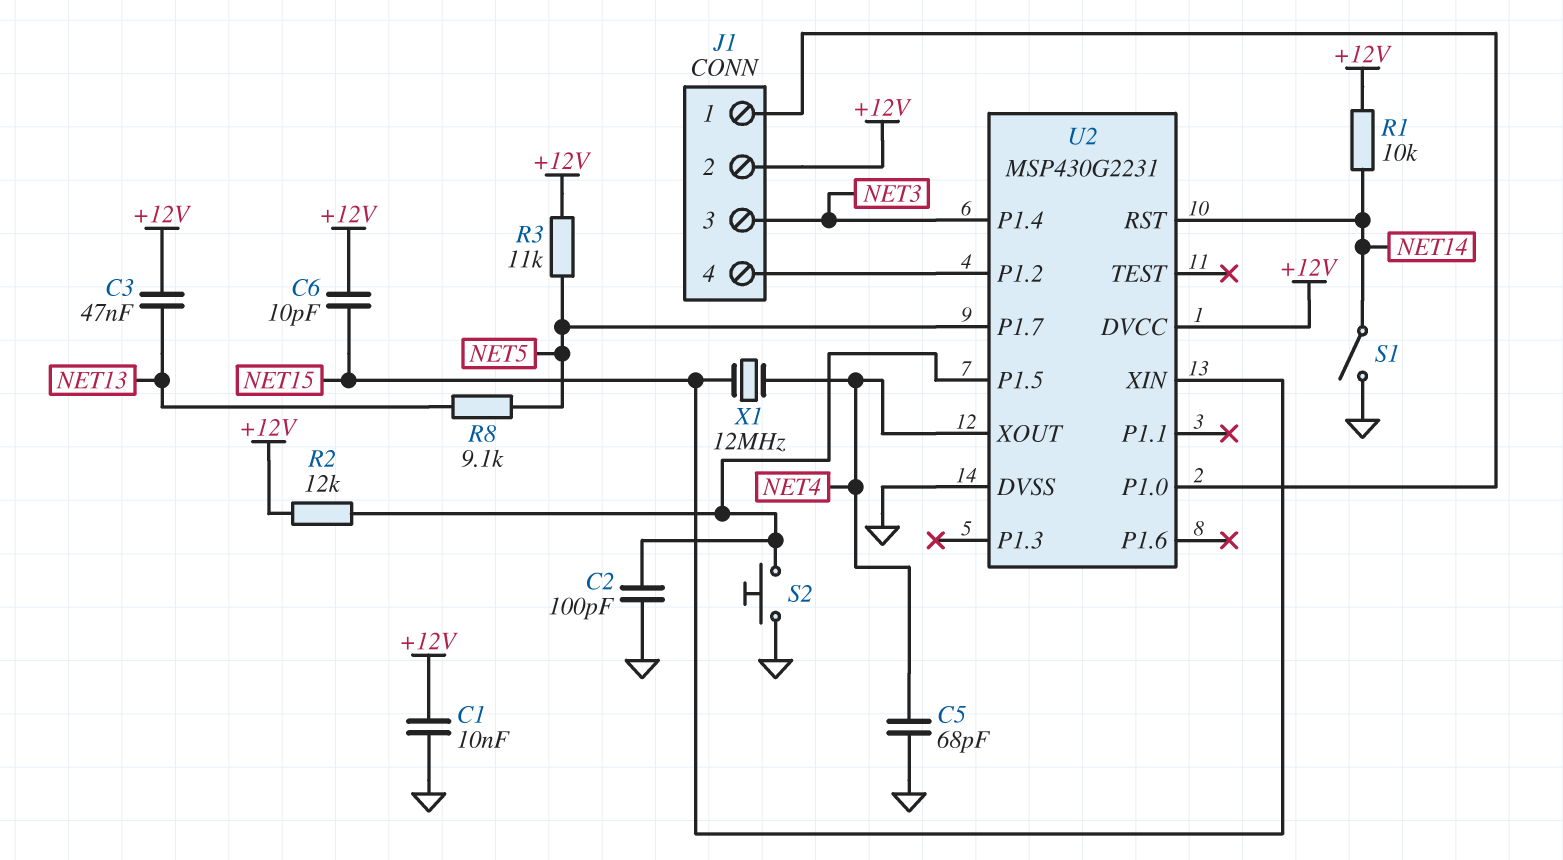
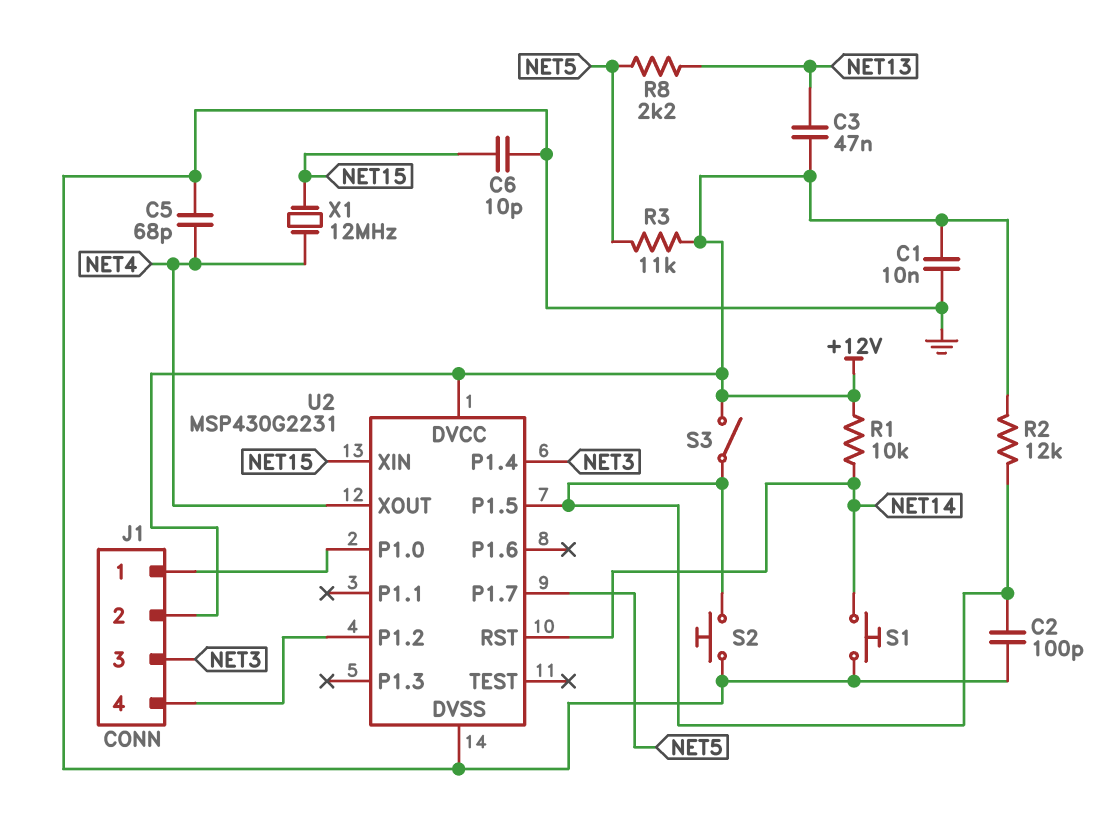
C6: 10pF (+12V, NET15) -> 10pF (GND, NET15)
R8: 9.1k (NET5, NET13) -> 2.2k (NET5, NET13)
S1: switch (GND, NET14) -> button (GND, NET14)
S3: none -> switch (+12V, U2/P1.5)

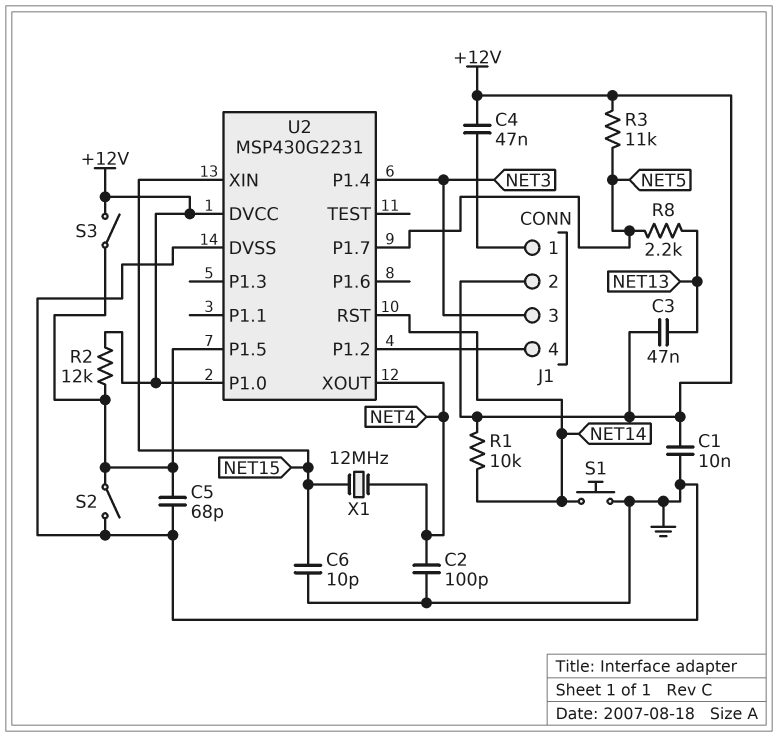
C2: 100pF (GND, U2/P1.5) -> 100pF (GND, NET4)
C4: none -> 47nF (+12V, J1/1)
C5: 68pF (GND, NET4) -> 68pF (GND, U2/P1.5)
S2: button (GND, U2/P1.5) -> switch (GND, U2/P1.5)
U2 pin P1.0: J1/1 -> +12V

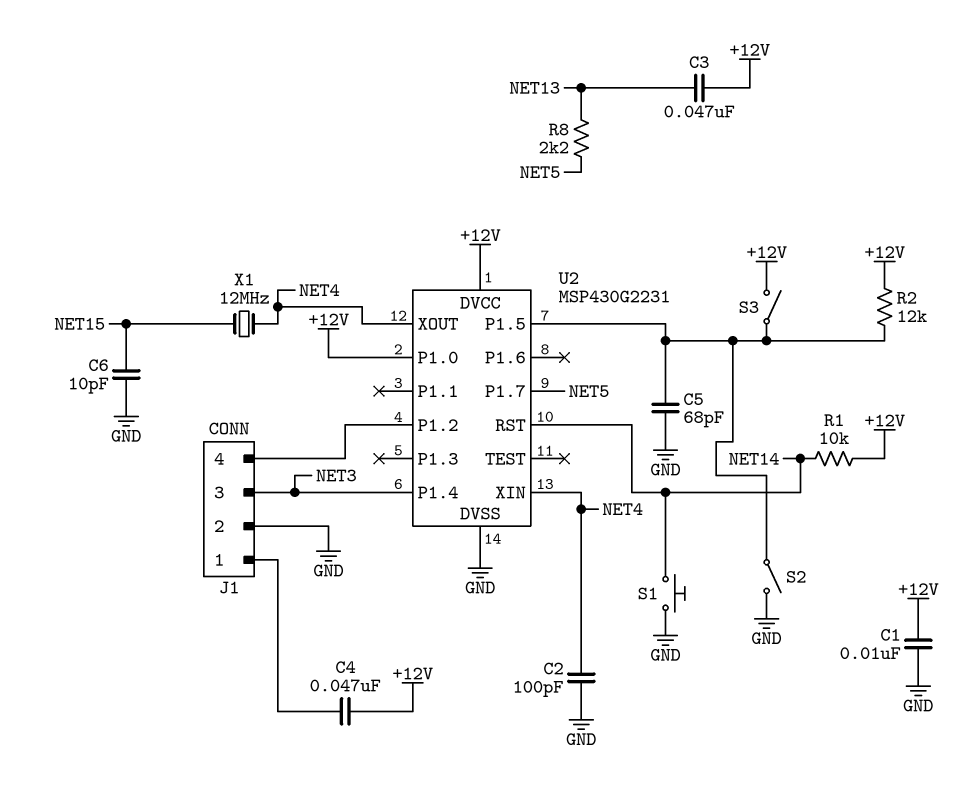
J1 pin 2: +12V -> GND
R3: 11k (+12V, NET5) -> none
U2 pin XIN: NET15 -> NET4

